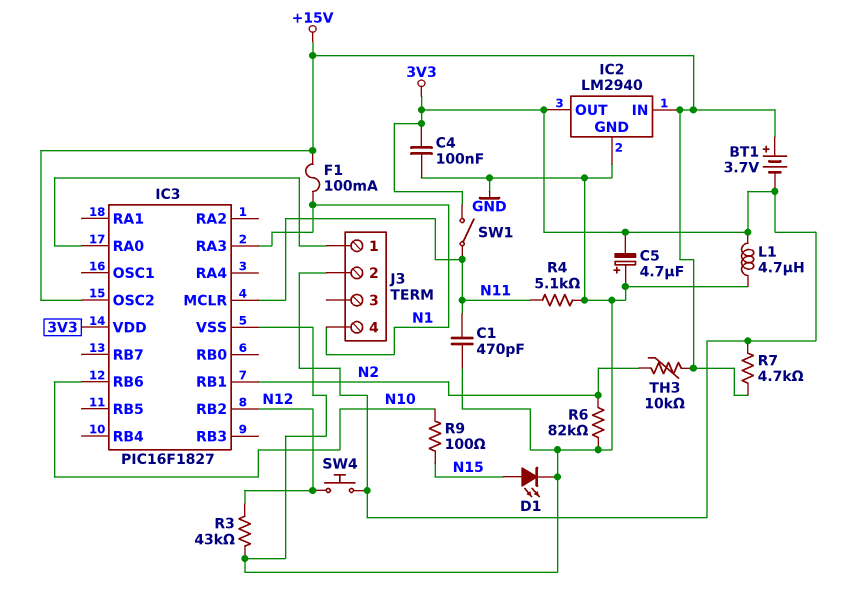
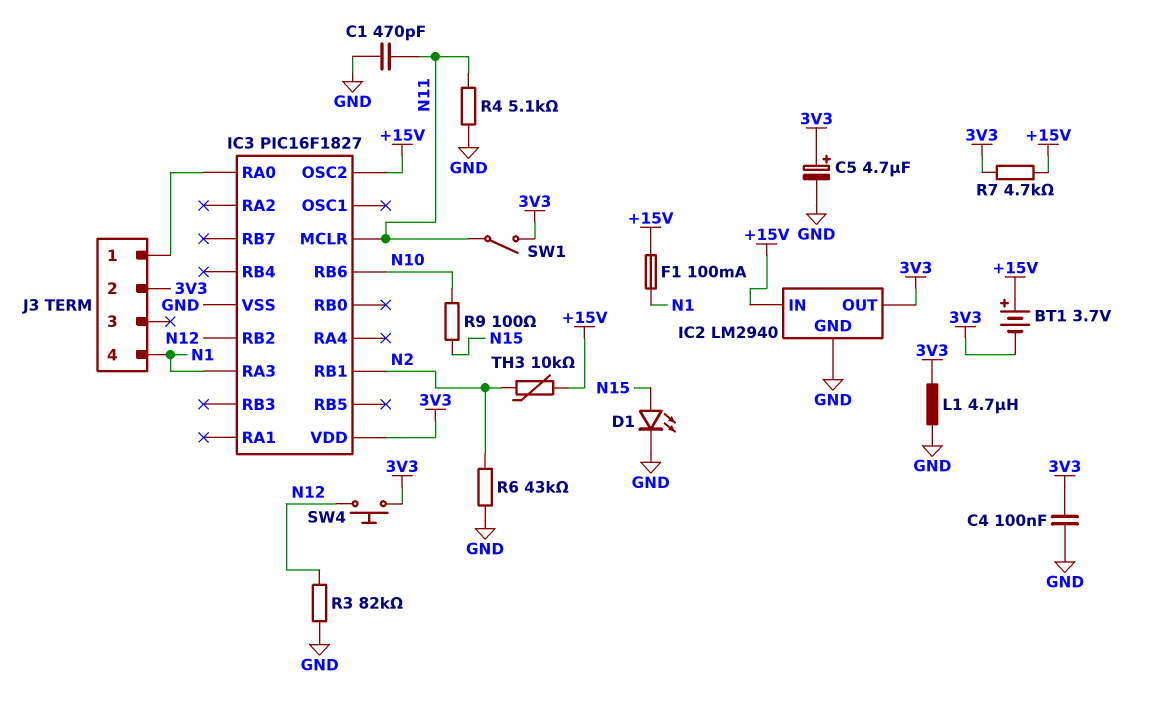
C5: 4.7uF (plus GND, minus 3V3) -> 4.7uF (plus 3V3, minus GND)
R3: 43k (GND, N12) -> 82k (GND, N12)
R6: 82k (GND, N2) -> 43k (GND, N2)

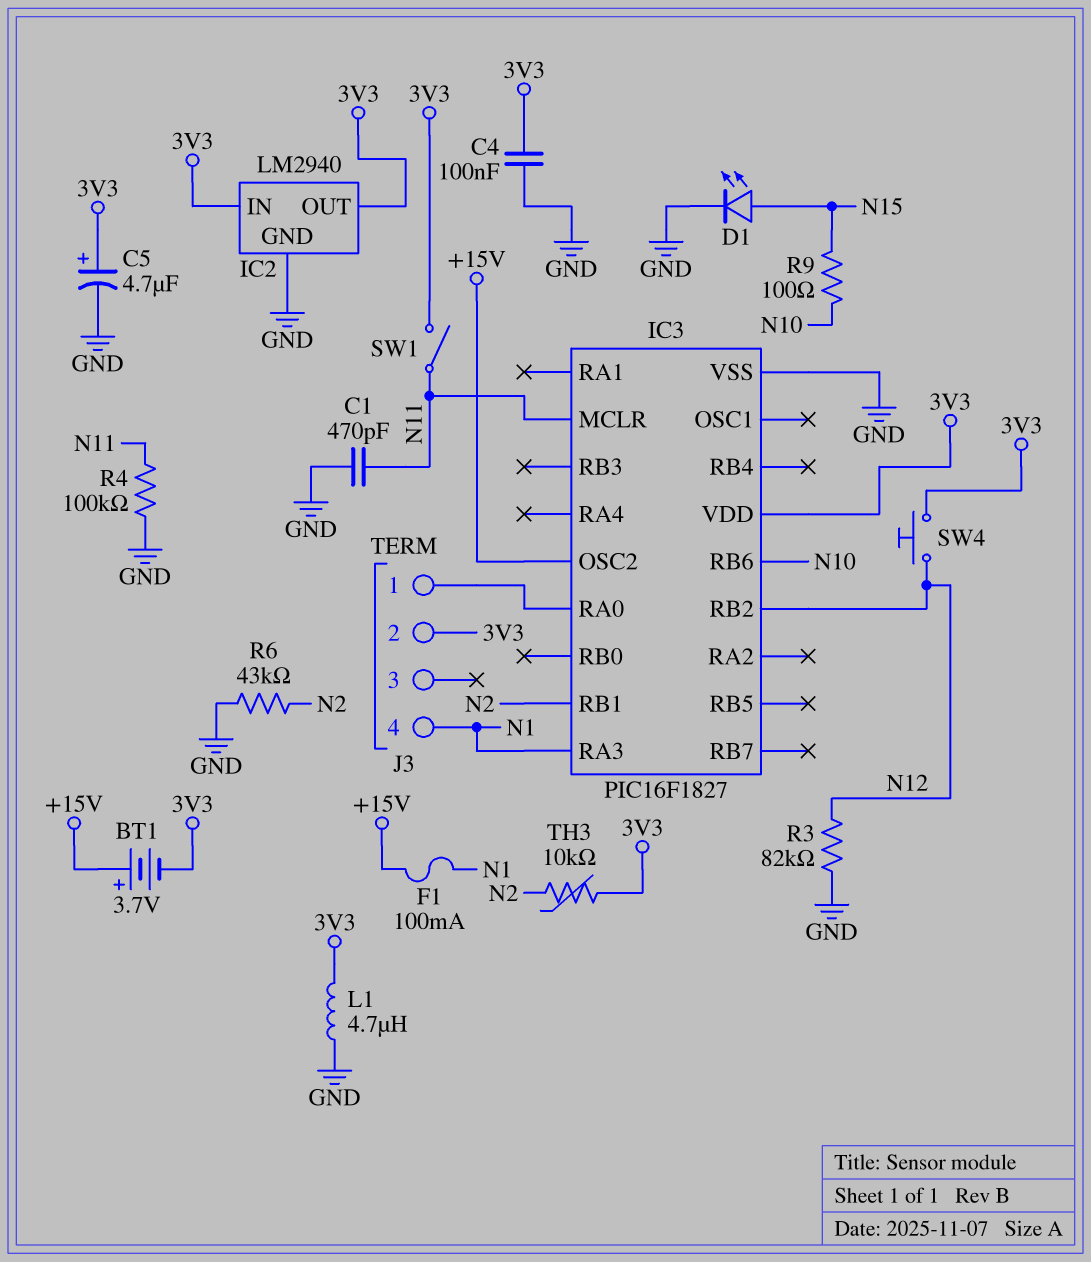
IC2 pin IN: +15V -> 3V3
R4: 5.1k (GND, N11) -> 100k (GND, N11)
R7: 4.7k (+15V, 3V3) -> none
TH3: 10k (+15V, N2) -> 10k (3V3, N2)

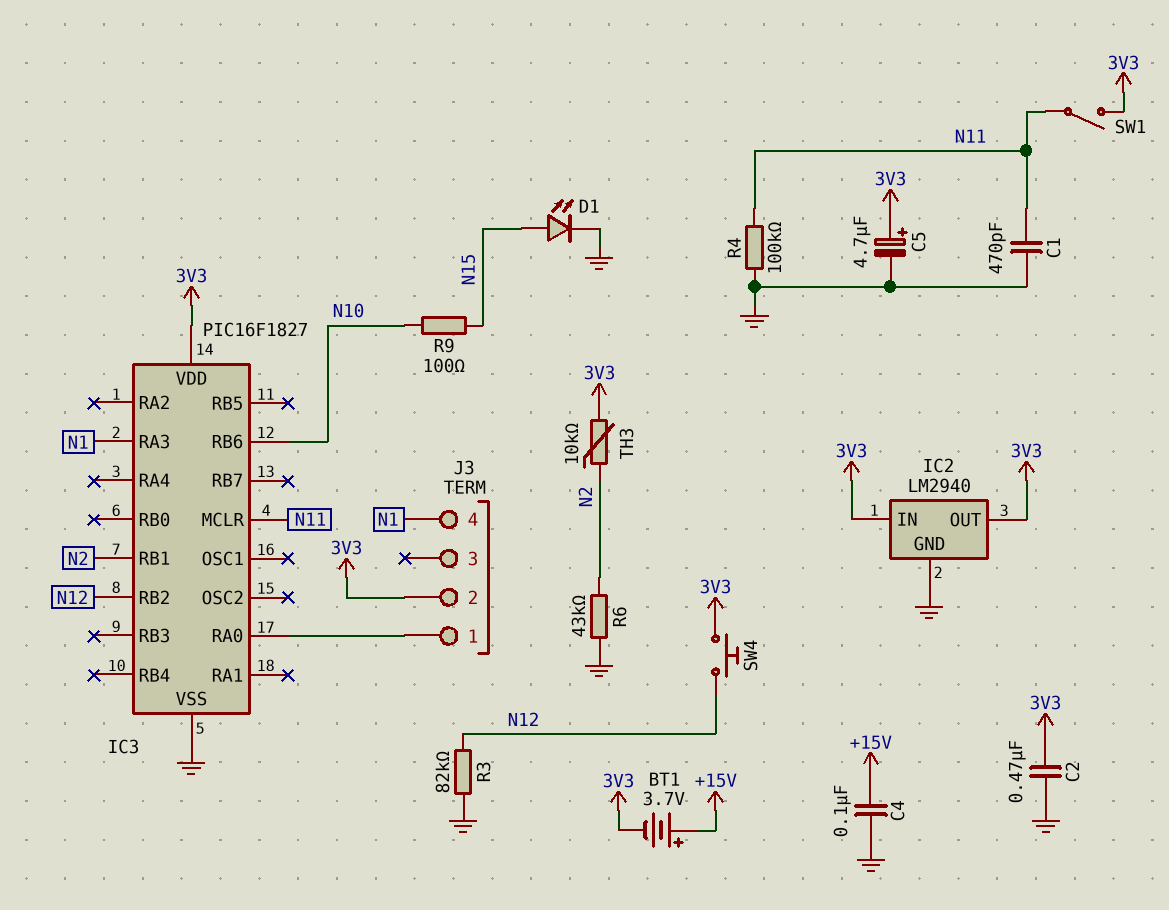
C2: none -> 470nF (3V3, GND)
C4: 100nF (3V3, GND) -> 100nF (+15V, GND)
F1: 100mA (+15V, N1) -> none
IC3 pin OSC2: +15V -> none
L1: 4.7uH (3V3, GND) -> none

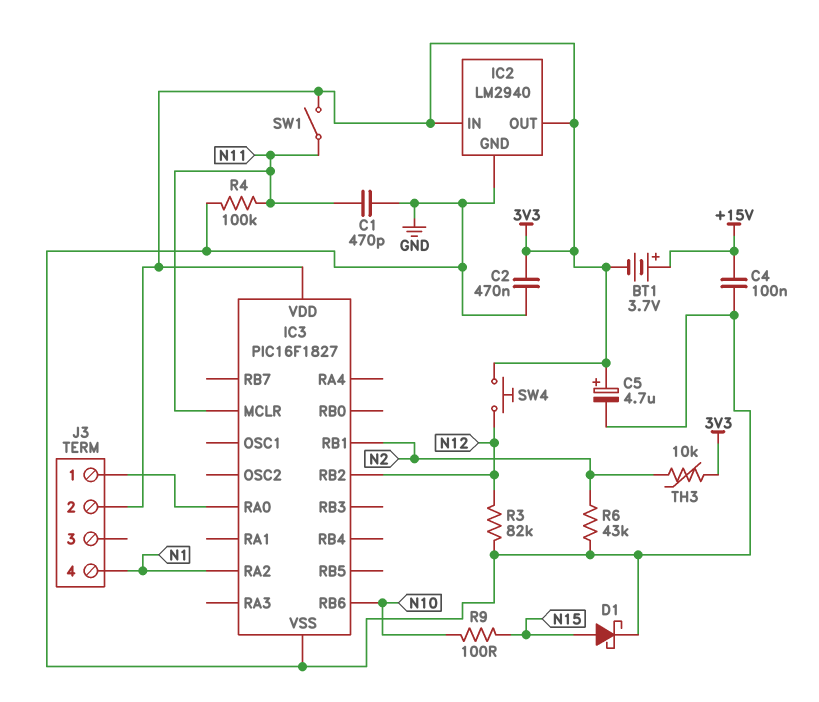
D1: LED (A N15, K GND) -> schottky (A N15, K GND)
IC3 pin RA2: none -> N1
IC3 pin RA3: N1 -> none

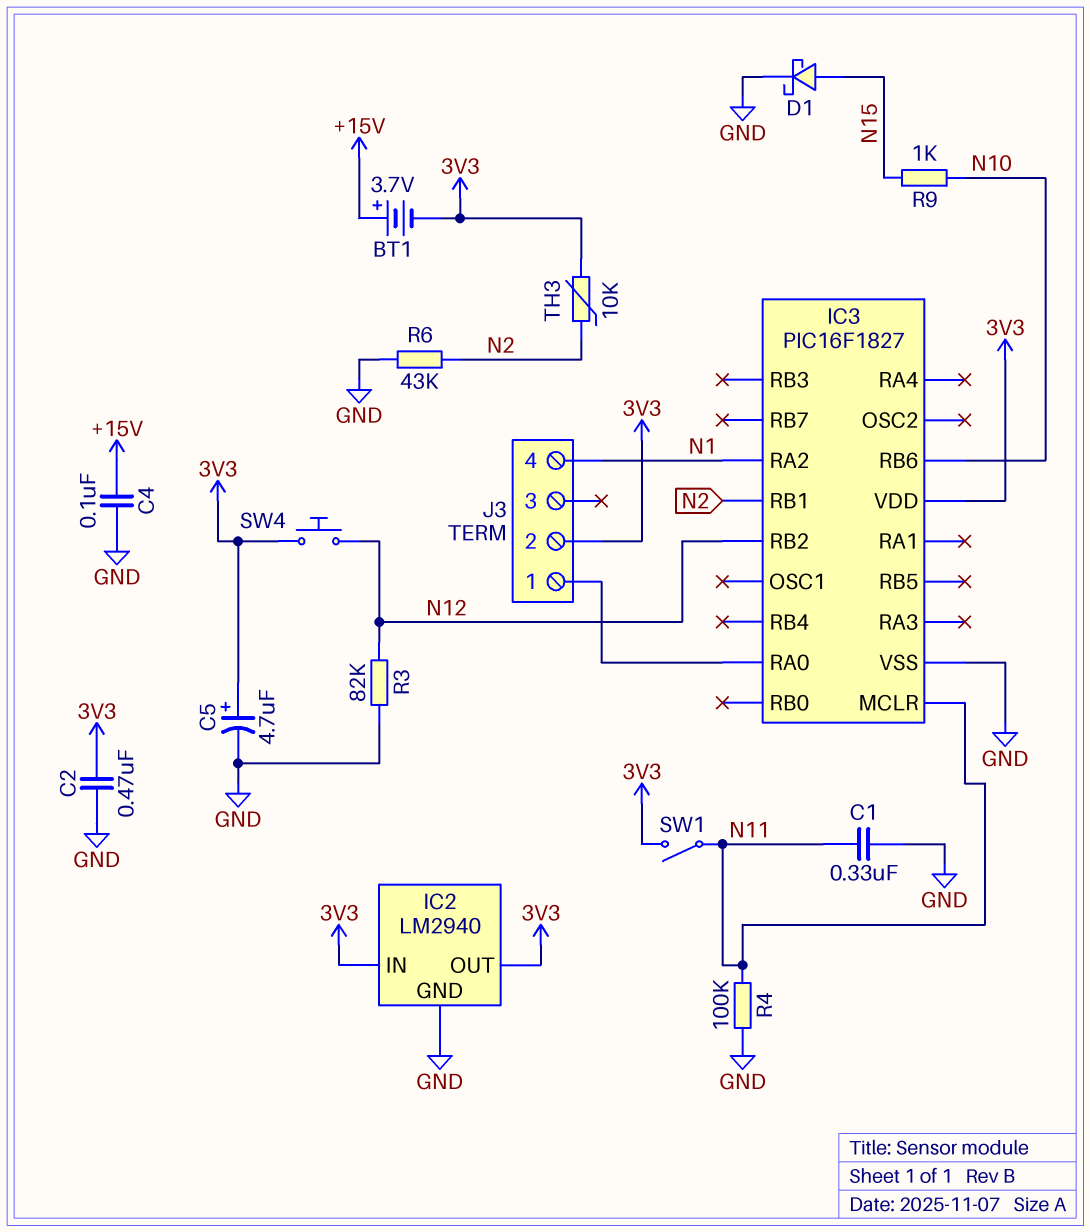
C1: 470pF (GND, N11) -> 330nF (GND, N11)
R9: 100 (N10, N15) -> 1k (N10, N15)

